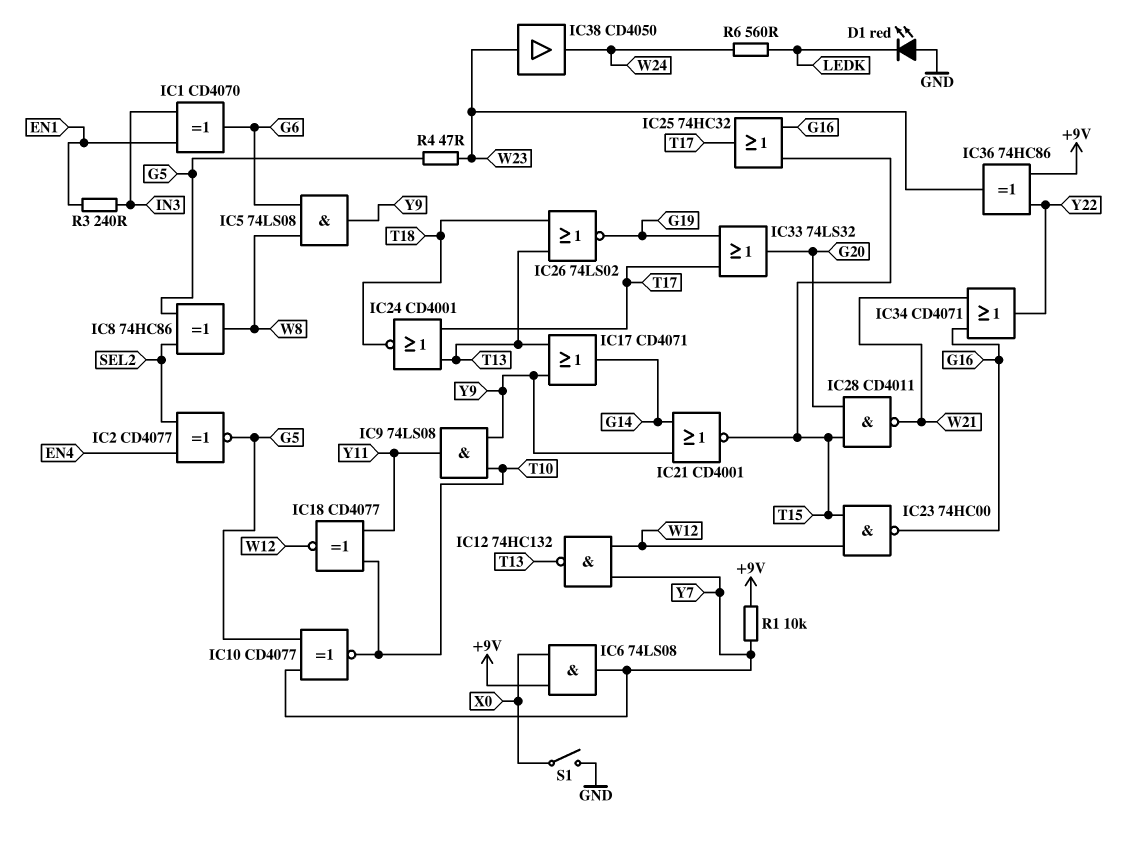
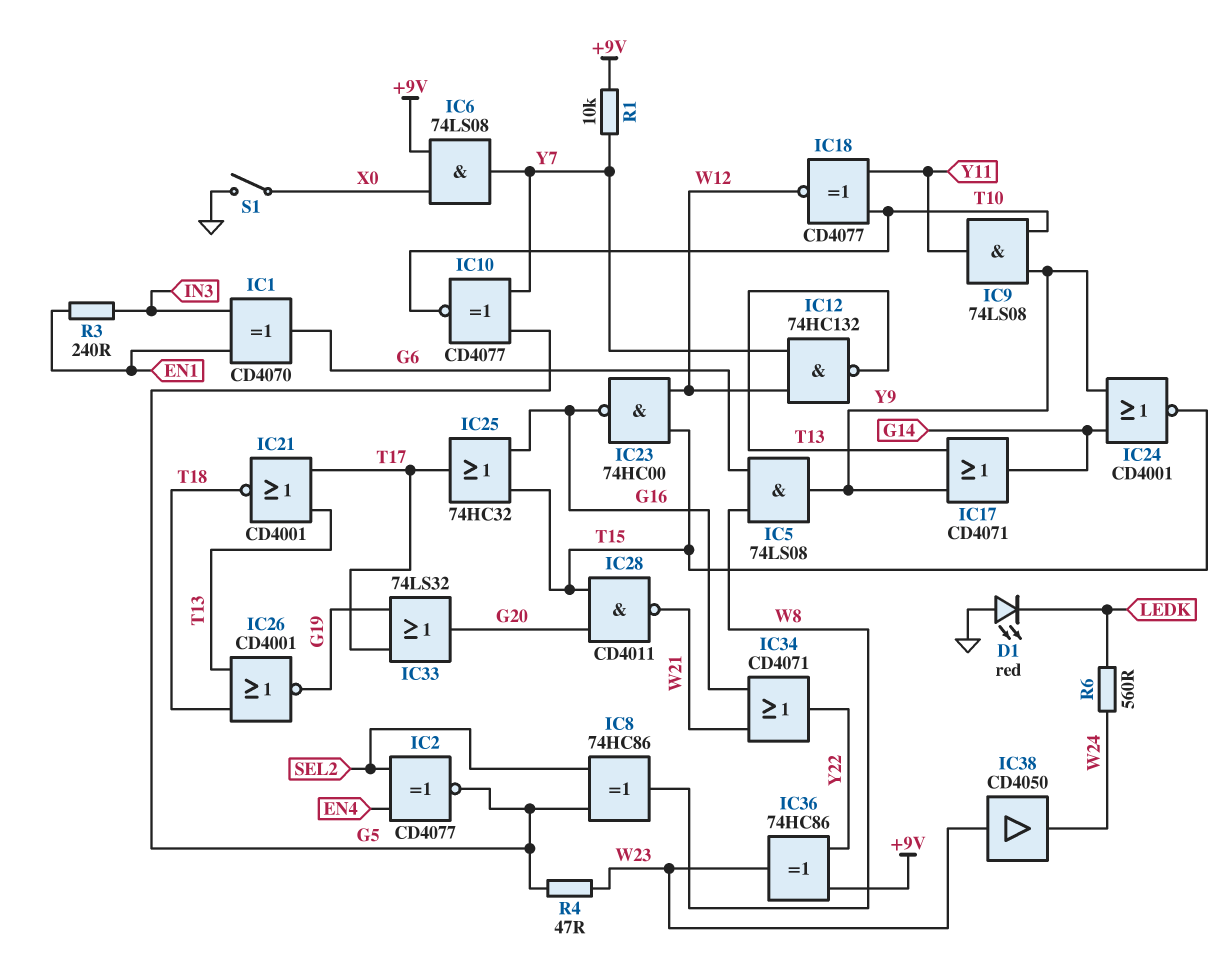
IC21: NOR CD4001 (in G14, in Y9, out T15) -> NOR CD4001 (in T13, in T17, out T18)
IC24: NOR CD4001 (in T13, in T17, out T18) -> NOR CD4001 (in G14, in Y9, out T15)
IC26: NOR 74LS02 (in T13, in T18, out G19) -> NOR CD4001 (in T13, in T18, out G19)

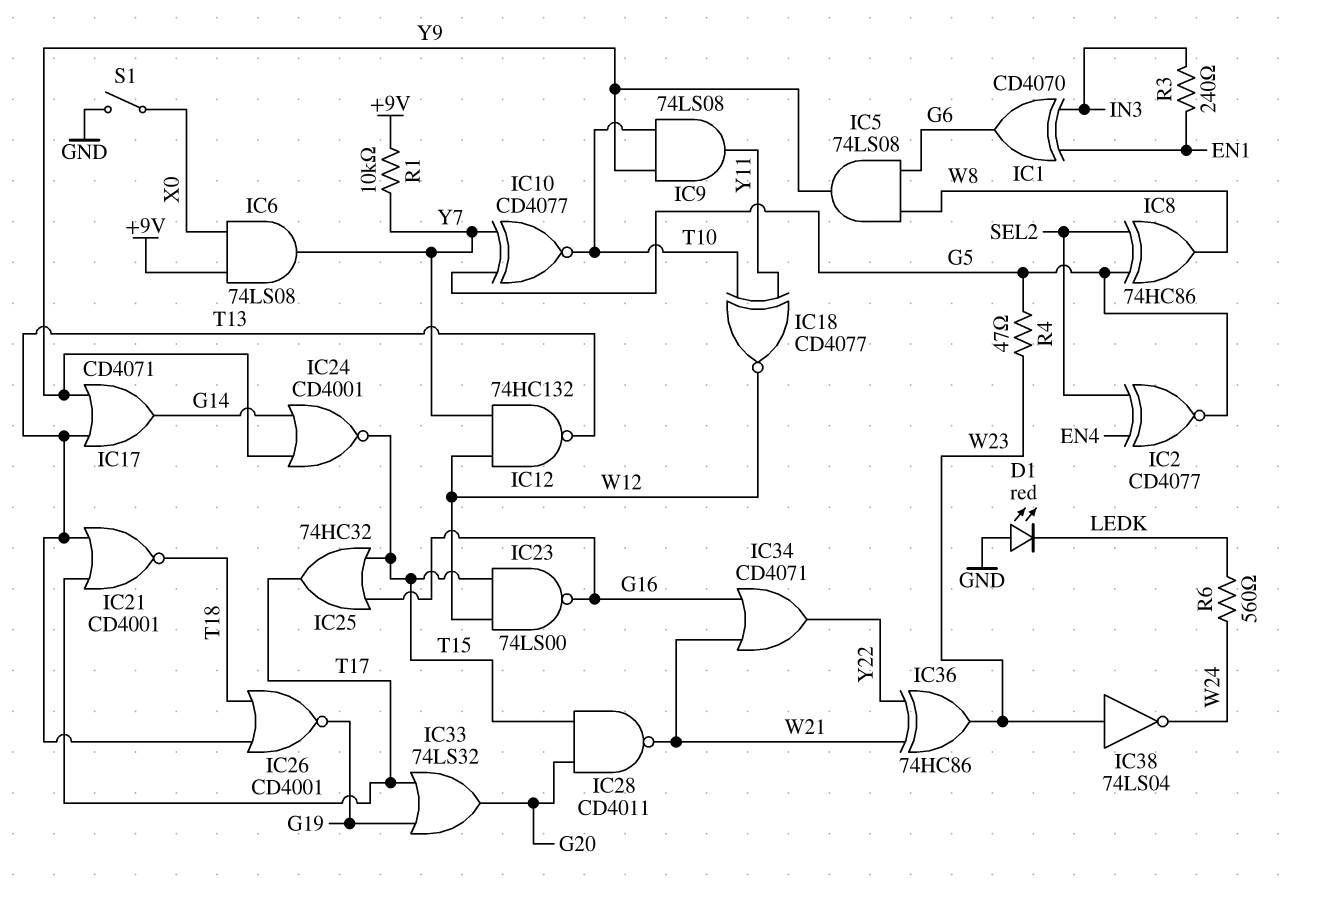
IC23: NAND 74HC00 (in T15, in W12, out G16) -> NAND 74LS00 (in T15, in W12, out G16)
IC36: XOR 74HC86 (in +9V, in Y22, out W23) -> XOR 74HC86 (in W21, in Y22, out W23)
IC38: buffer CD4050 (in W23, out W24) -> NOT 74LS04 (in W23, out W24)

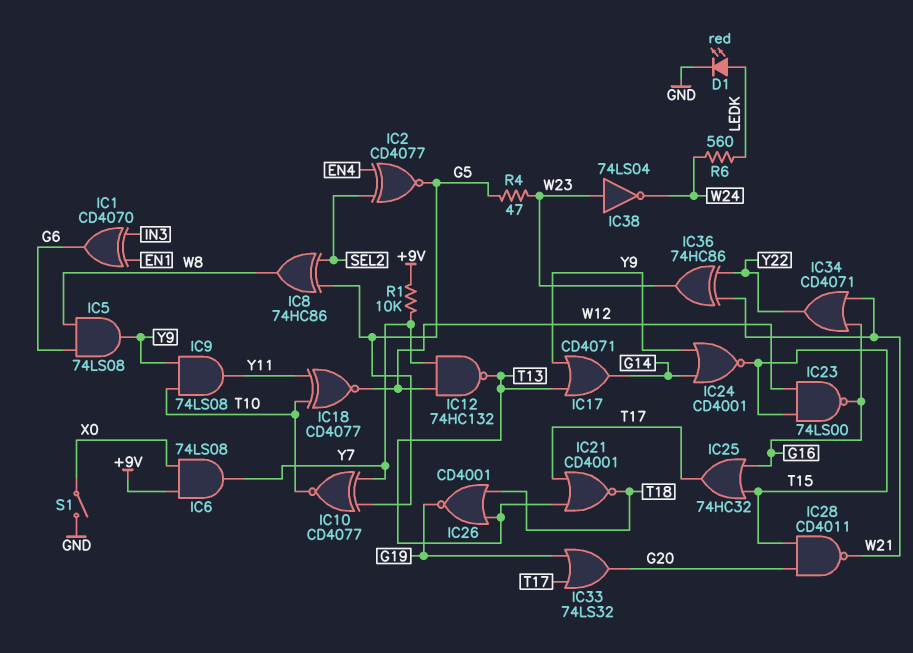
D1: LED red (A GND, K LEDK) -> LED red (A LEDK, K GND)
R3: 240 (EN1, IN3) -> none

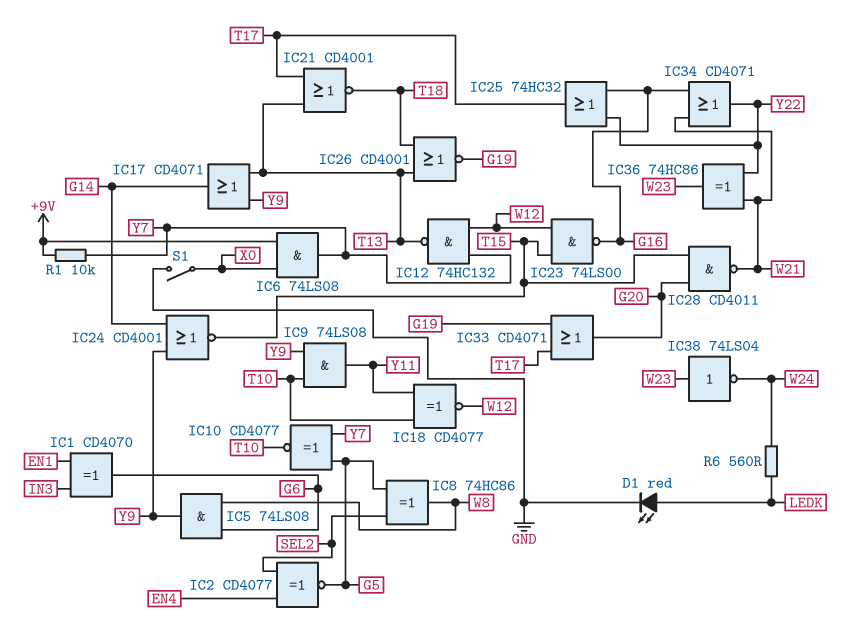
IC25: OR 74HC32 (in G16, in T15, out T17) -> OR 74HC32 (in G16, in Y22, out T17)
IC33: OR 74LS32 (in G19, in T17, out G20) -> OR CD4071 (in G19, in T17, out G20)
R4: 47 (G5, W23) -> none

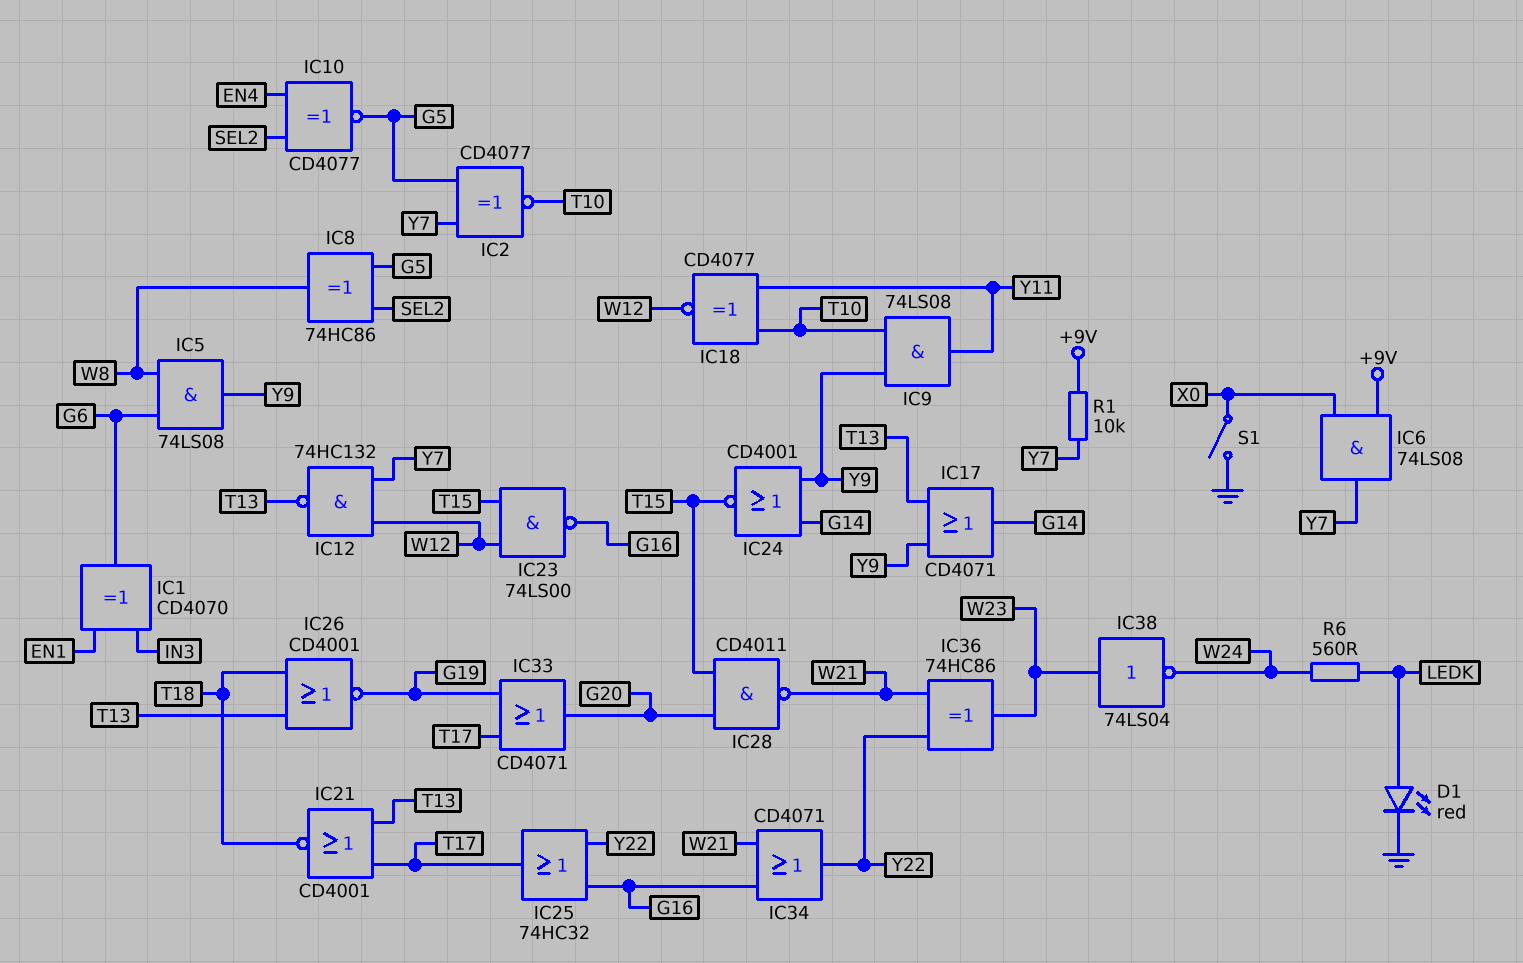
IC2: XNOR CD4077 (in EN4, in SEL2, out G5) -> XNOR CD4077 (in G5, in Y7, out T10)
IC10: XNOR CD4077 (in G5, in Y7, out T10) -> XNOR CD4077 (in EN4, in SEL2, out G5)

